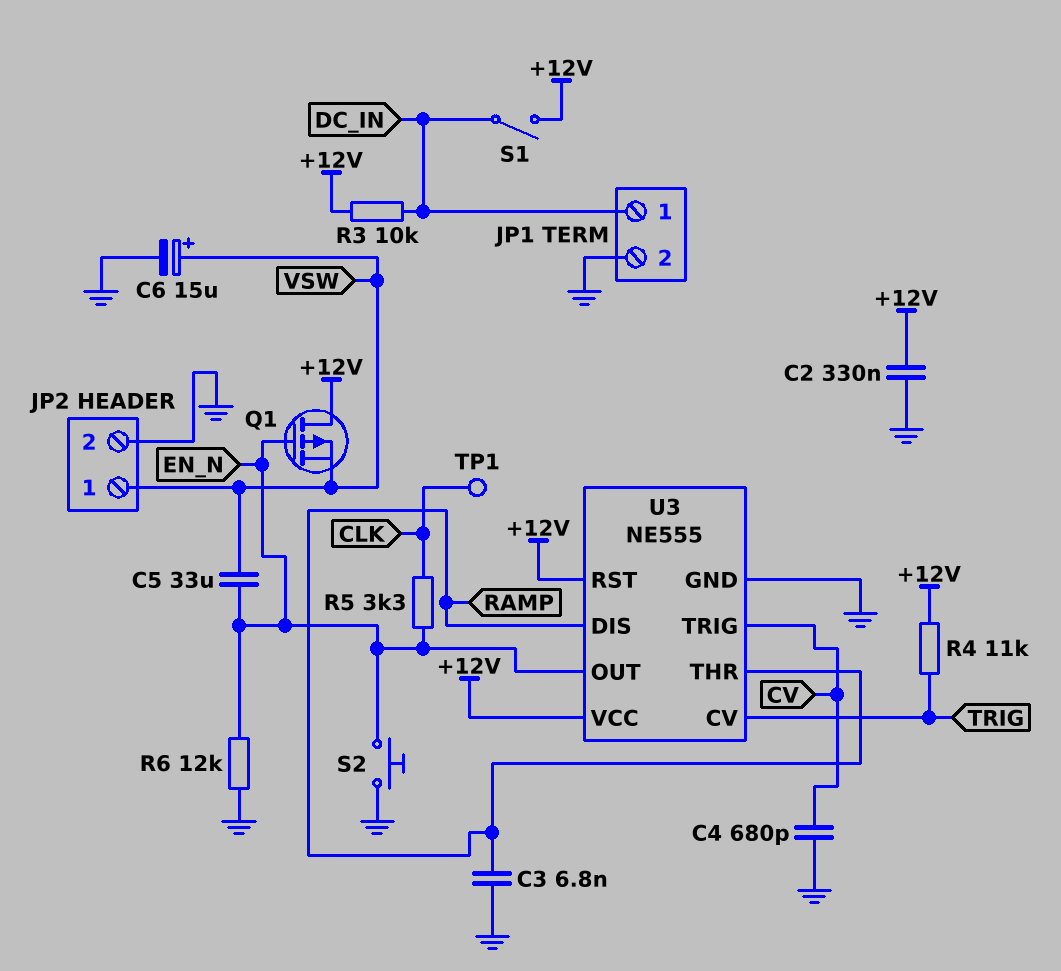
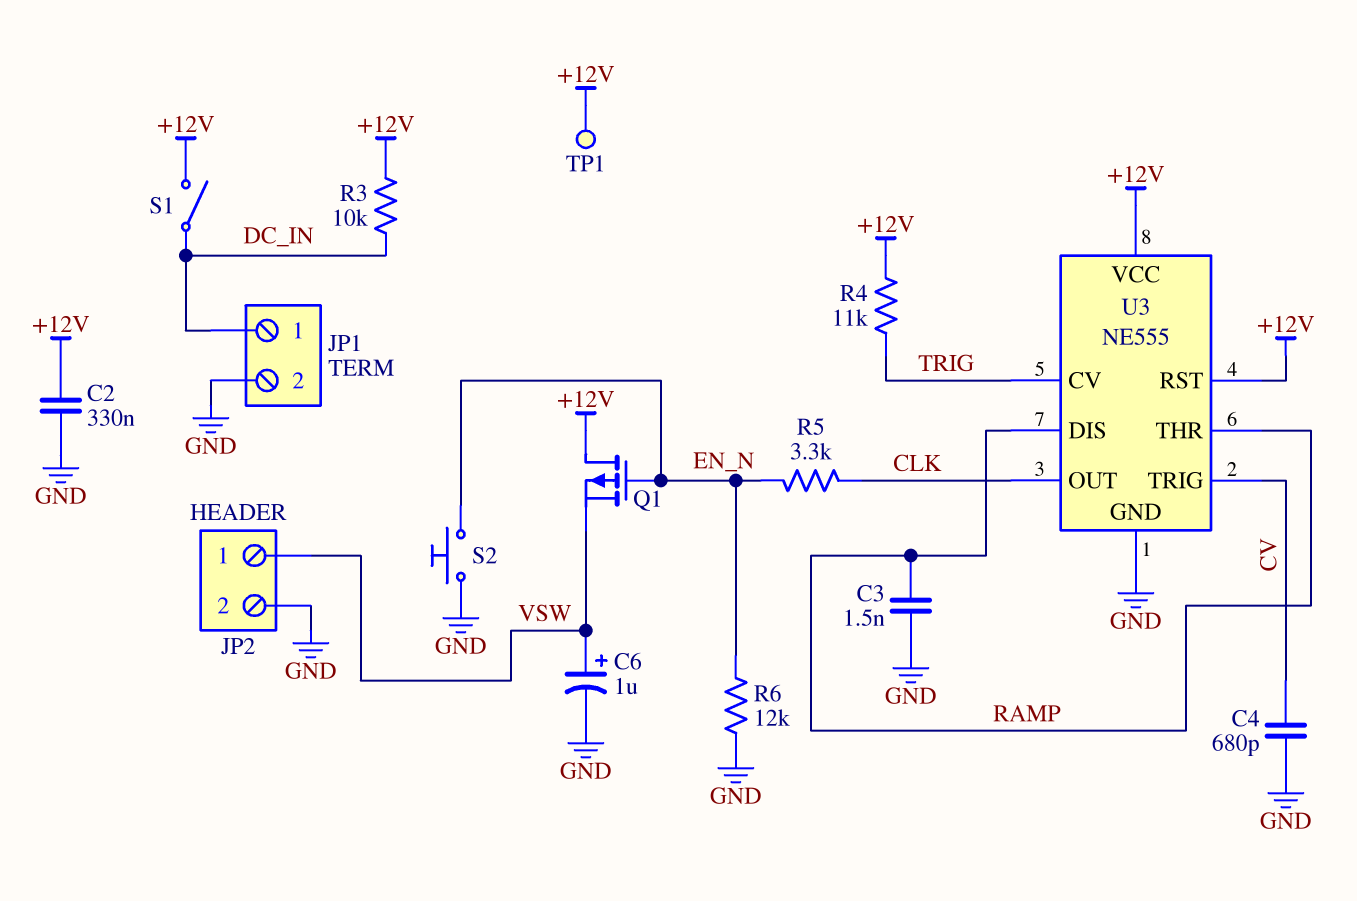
C3: 6.8nF (GND, RAMP) -> 1.5nF (GND, RAMP)
C5: 33uF (EN_N, VSW) -> none
C6: 15uF (plus VSW, minus GND) -> 1uF (plus VSW, minus GND)
TP1: test point (CLK) -> test point (+12V)
U3 pin OUT: EN_N -> CLK

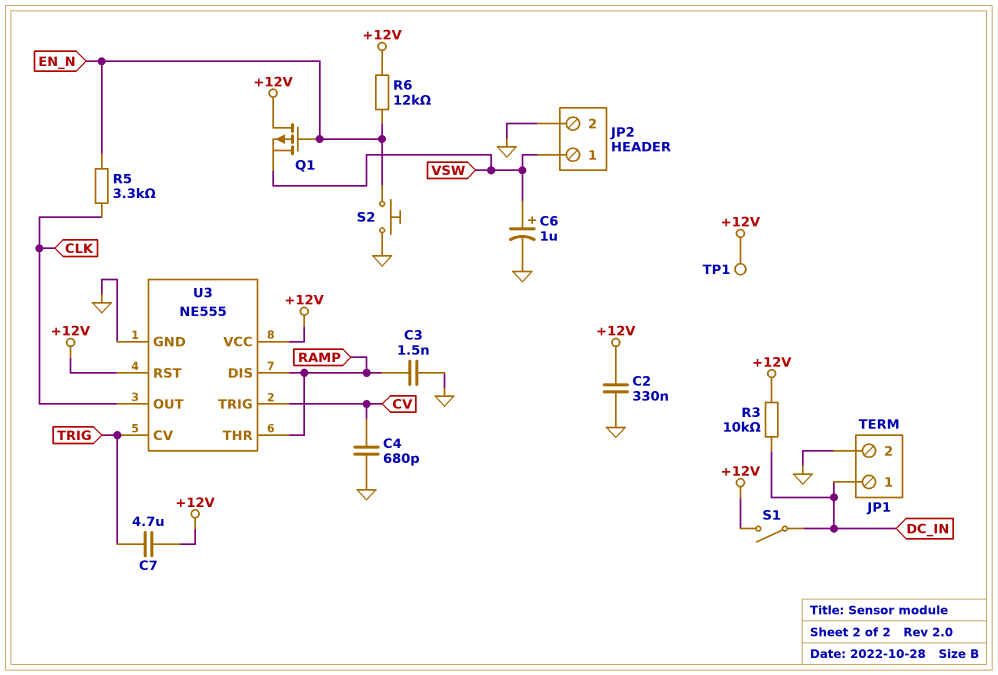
C7: none -> 4.7uF (+12V, TRIG)
R4: 11k (+12V, TRIG) -> none
R6: 12k (EN_N, GND) -> 12k (+12V, EN_N)

